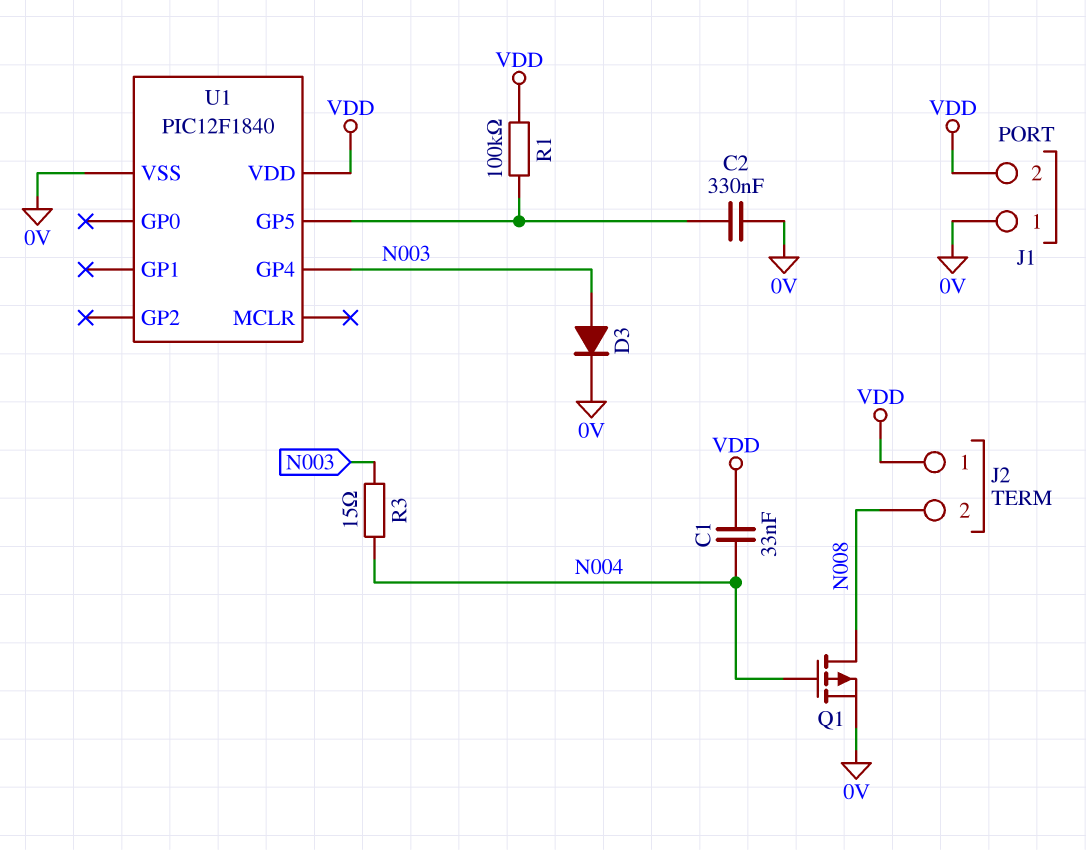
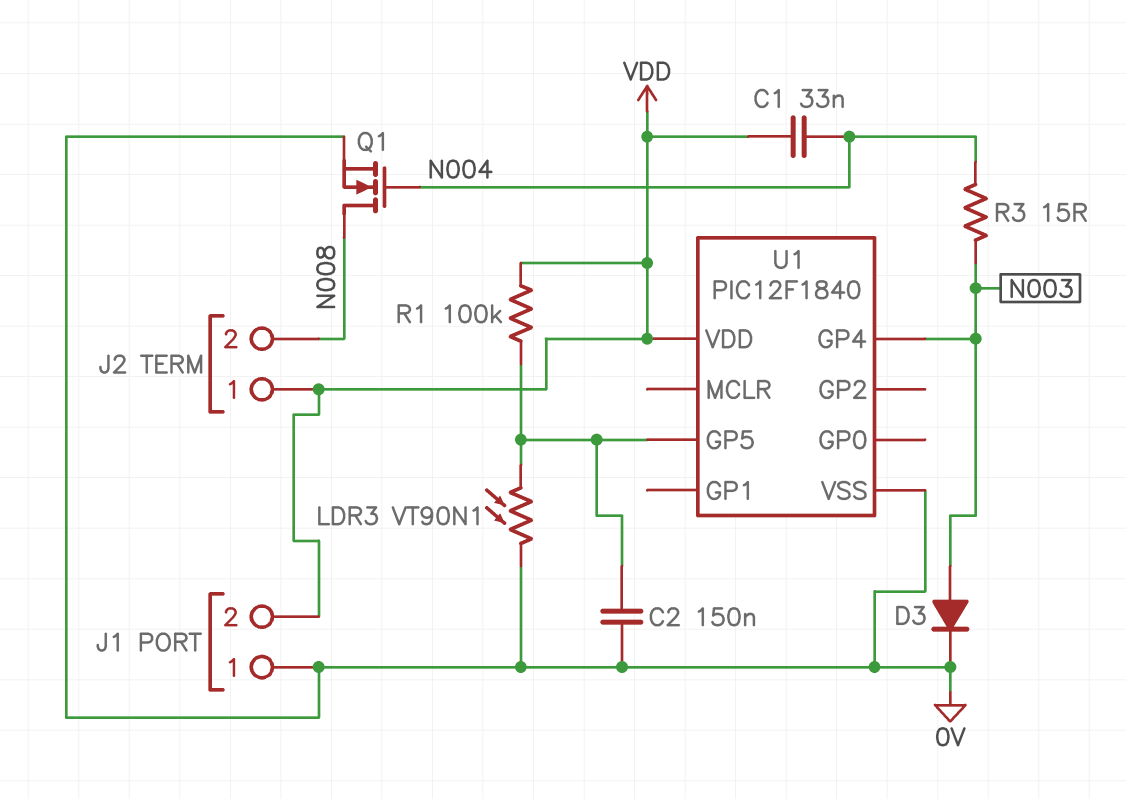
C2: 330nF (0V, U1/GP5) -> 150nF (0V, U1/GP5)
LDR3: none -> VT90N1 (0V, U1/GP5)
Q1: PMOS (G N004, D N008, S 0V) -> NMOS (G N004, D N008, S 0V)

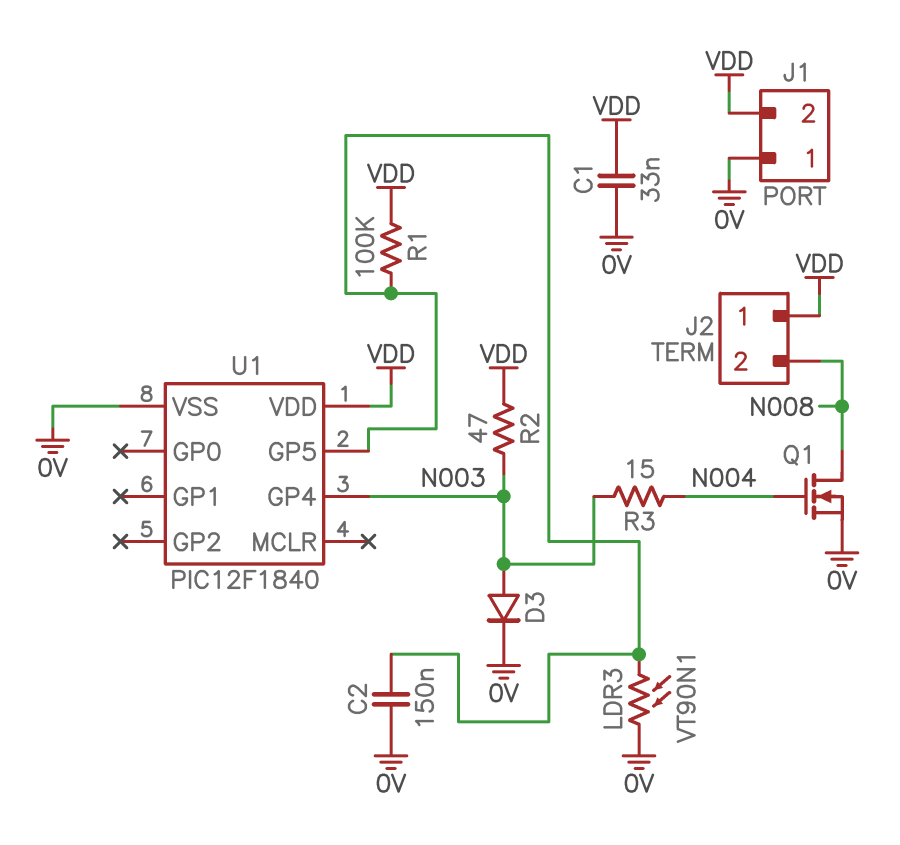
C1: 33nF (N004, VDD) -> 33nF (0V, VDD)
R2: none -> 47 (N003, VDD)

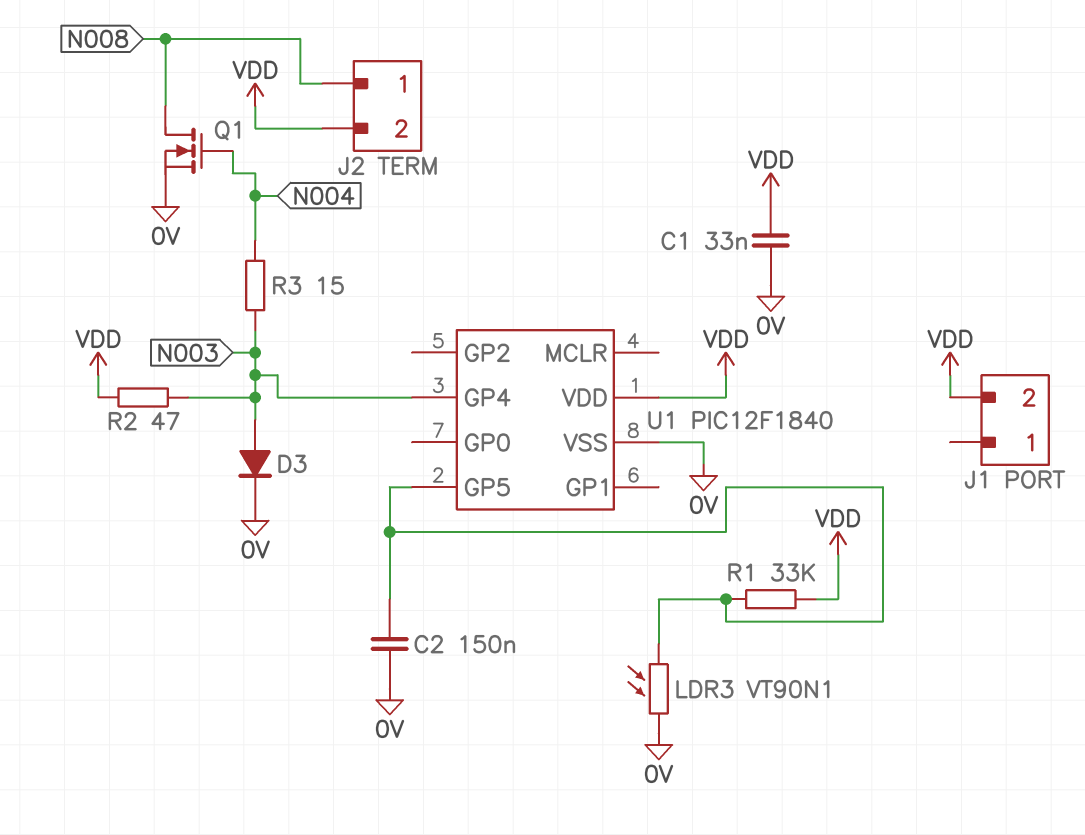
J1 pin 1: 0V -> none
J2 pin 1: VDD -> N008
J2 pin 2: N008 -> VDD
R1: 100k (U1/GP5, VDD) -> 33k (U1/GP5, VDD)

